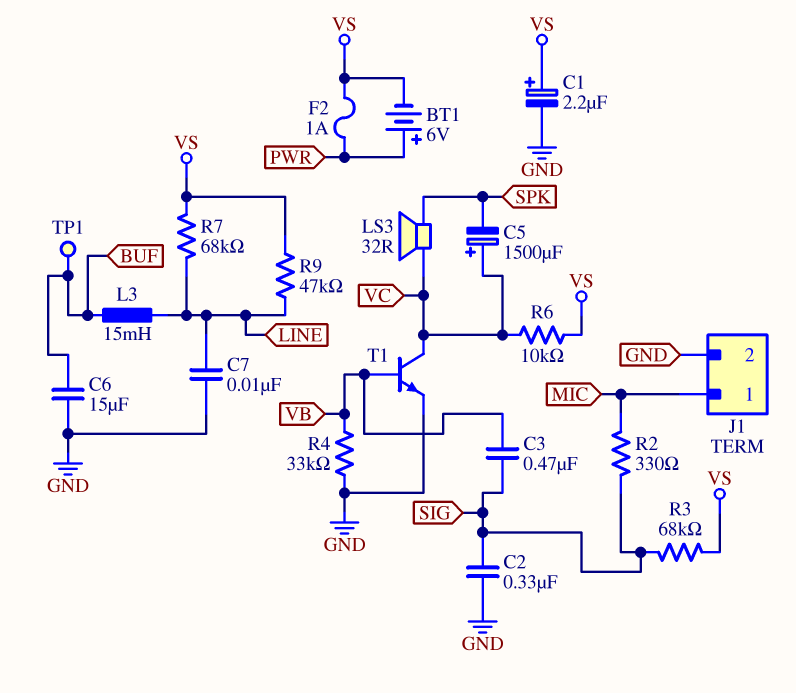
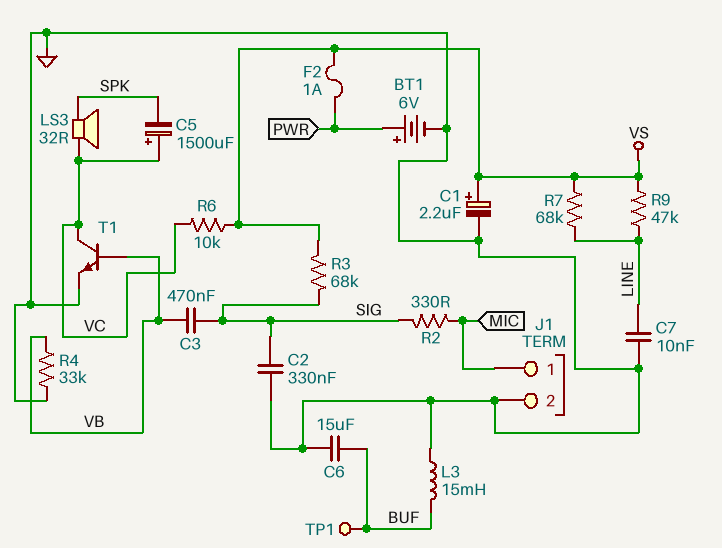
BT1: 6V (plus PWR, minus VS) -> 6V (plus PWR, minus GND)
L3: 15mH (BUF, LINE) -> 15mH (BUF, GND)

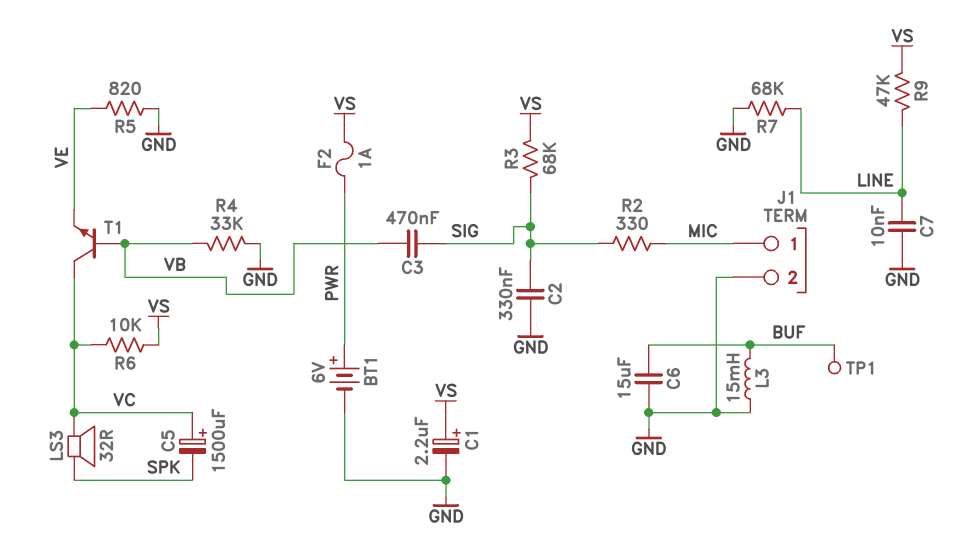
R5: none -> 820 (GND, VE)
R7: 68k (LINE, VS) -> 68k (GND, LINE)
T1: NPN (B VB, C VC, E GND) -> NPN (B VB, C VC, E VE)

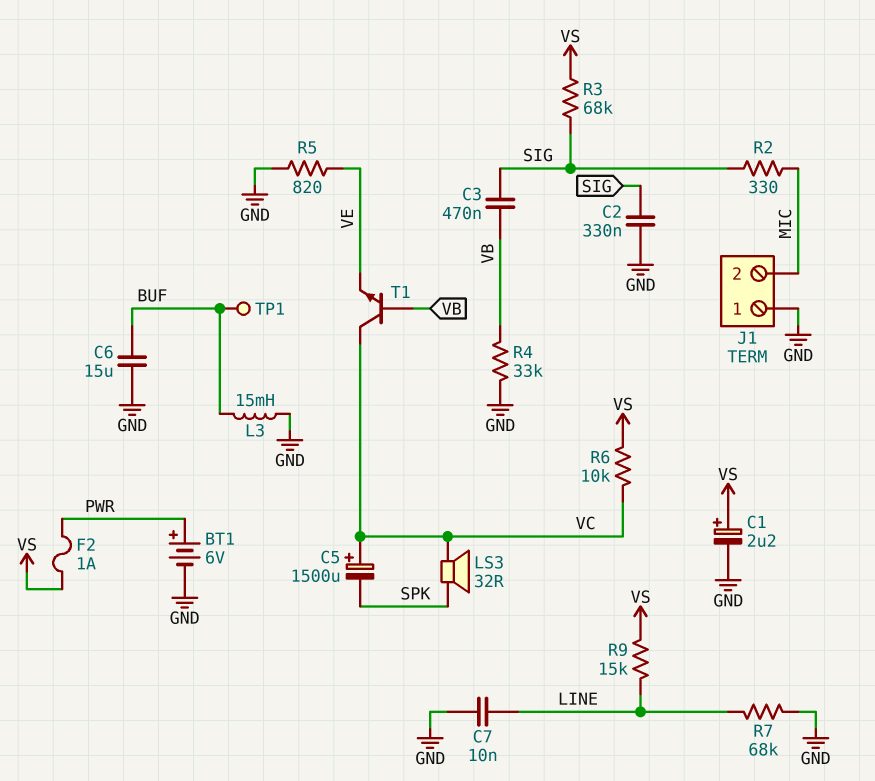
J1 pin 1: MIC -> GND
J1 pin 2: GND -> MIC
R9: 47k (LINE, VS) -> 15k (LINE, VS)

